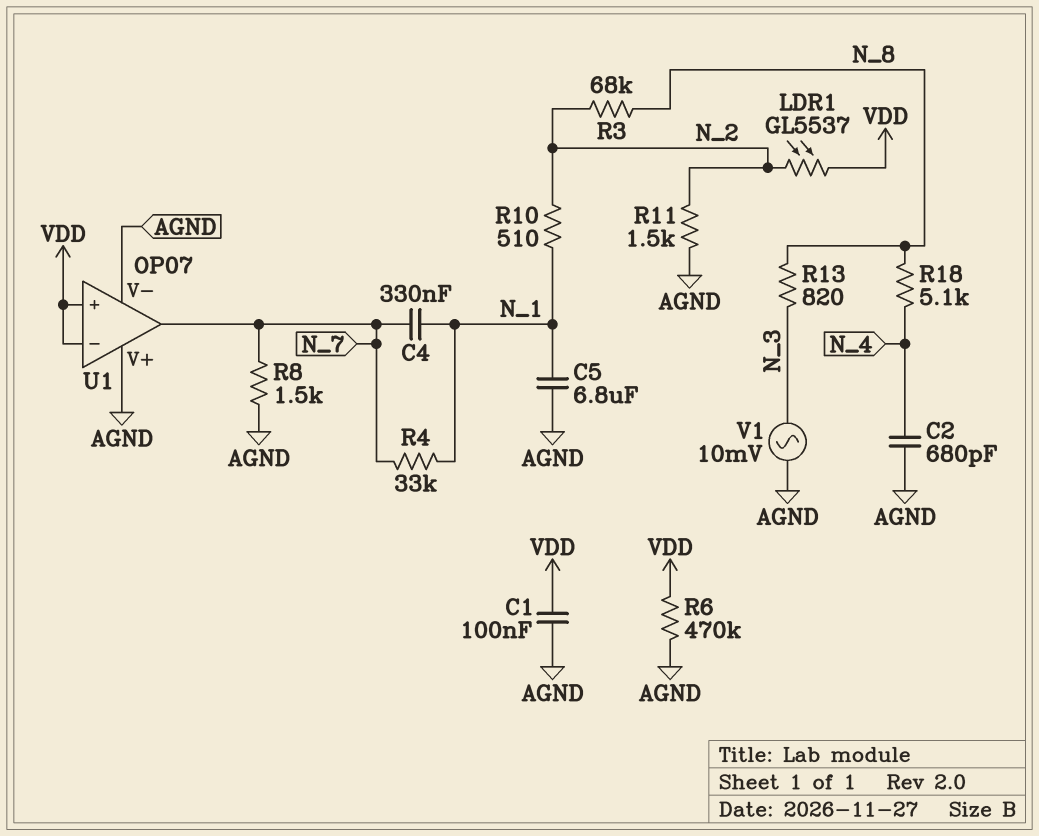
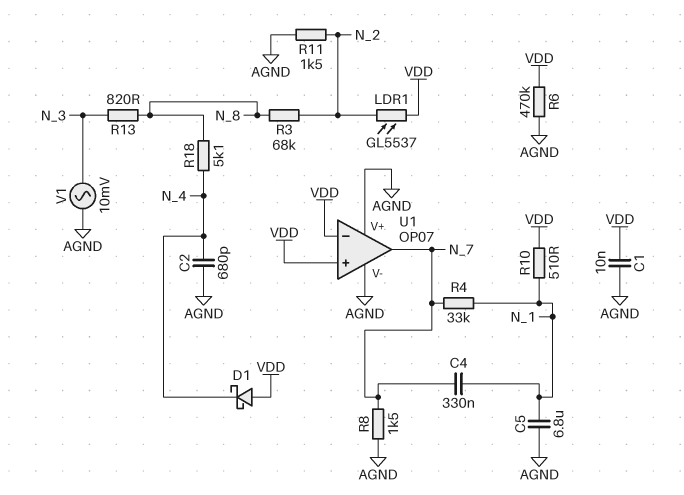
C1: 100nF (AGND, VDD) -> 10nF (AGND, VDD)
D1: none -> schottky (A VDD, K N_4)
R10: 510 (N_1, N_2) -> 510 (N_1, VDD)

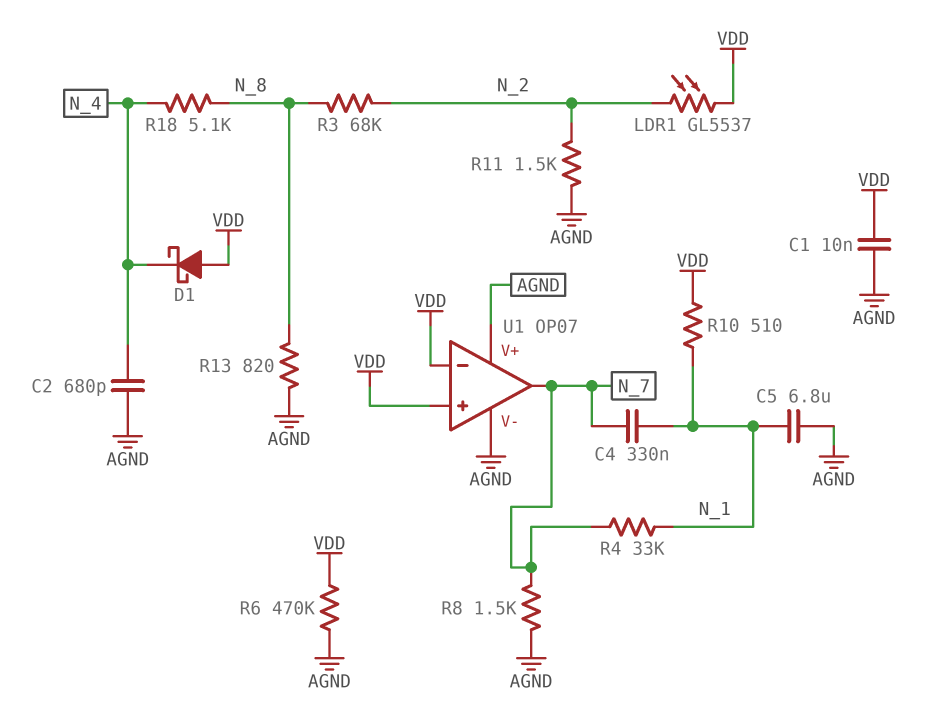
R13: 820 (N_3, N_8) -> 820 (AGND, N_8)
V1: AC 10mV (AGND, N_3) -> none

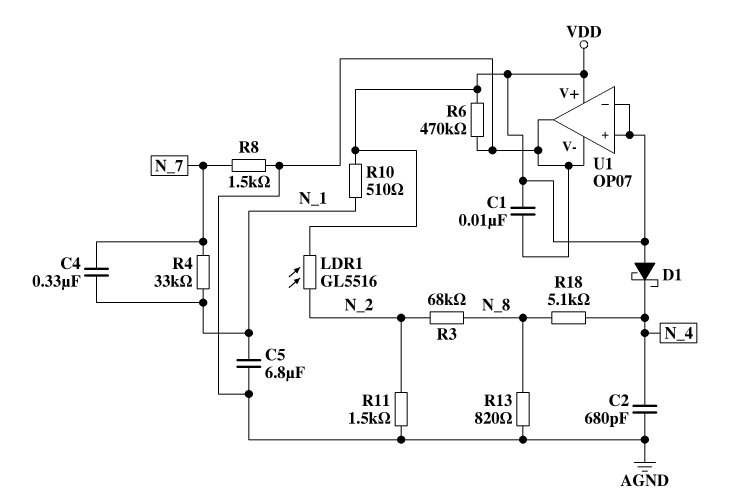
LDR1: GL5537 (N_2, VDD) -> GL5516 (N_2, VDD)
U1 pin V+: AGND -> VDD
U1 pin out: N_7 -> AGND

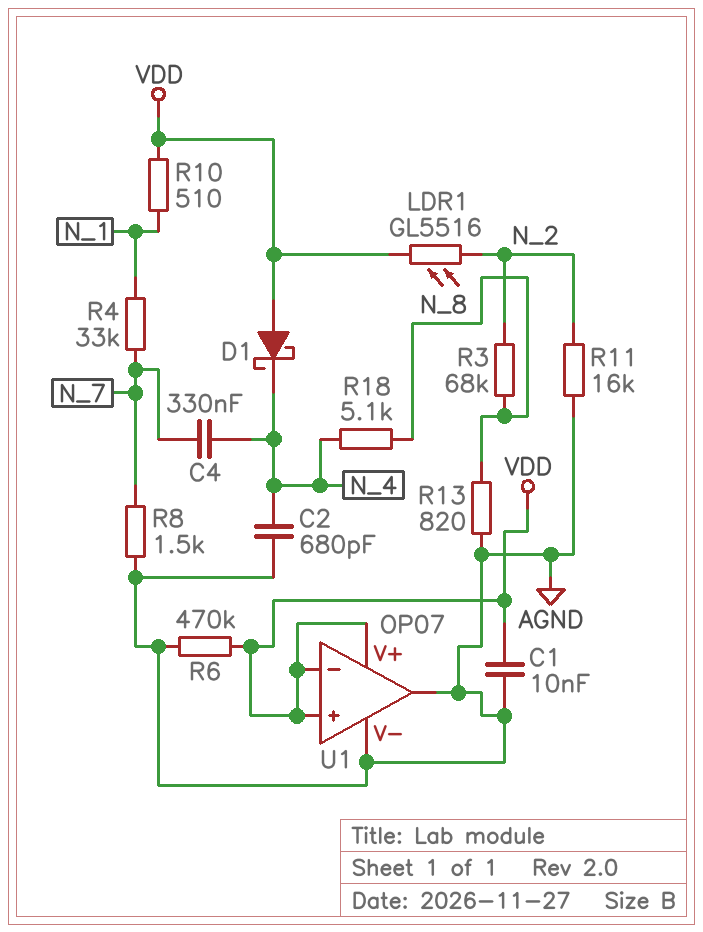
C4: 330nF (N_1, N_7) -> 330nF (N_4, N_7)
C5: 6.8uF (AGND, N_1) -> none
R11: 1.5k (AGND, N_2) -> 16k (AGND, N_2)

